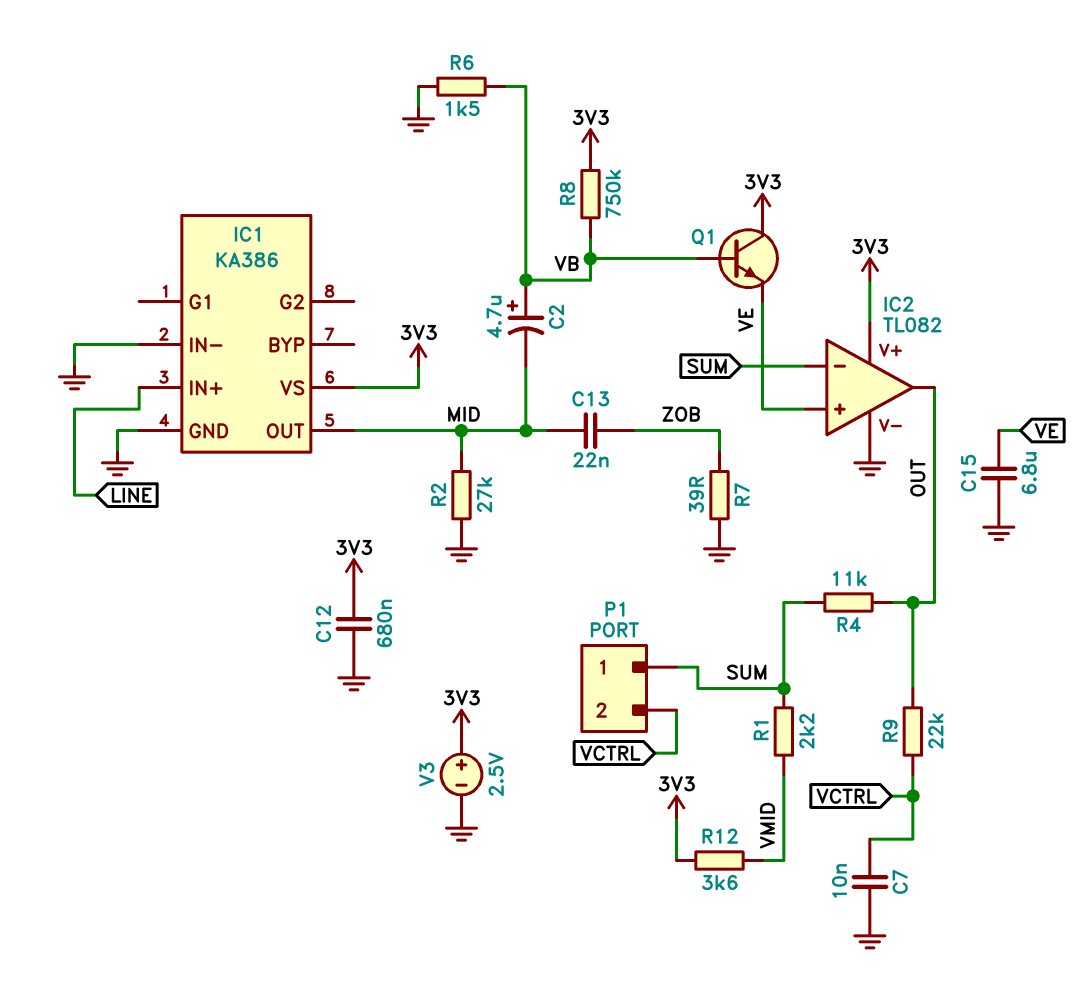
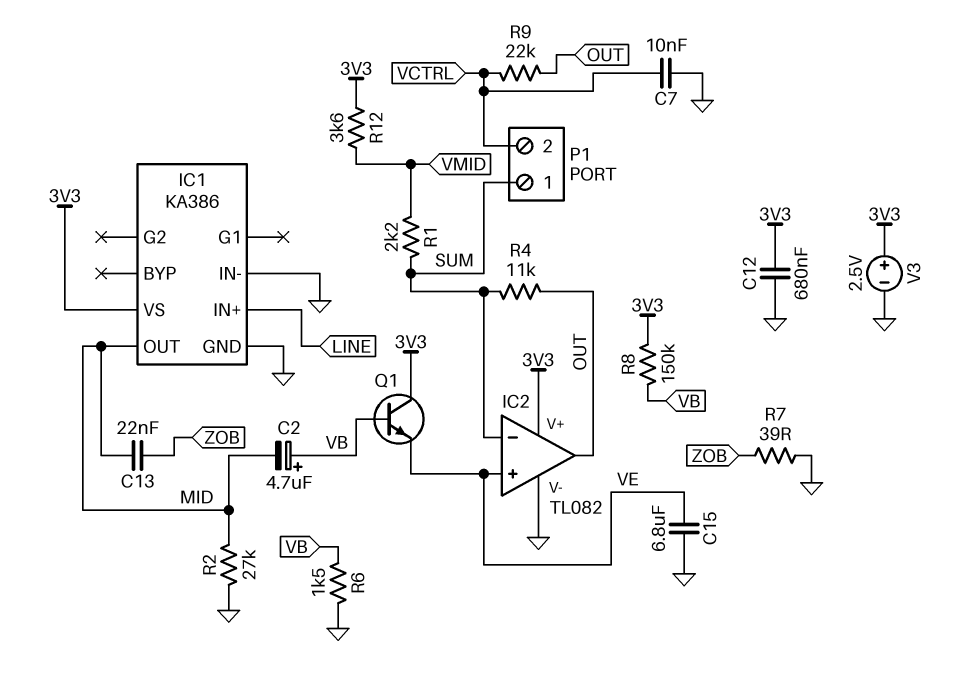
R8: 750k (3V3, VB) -> 150k (3V3, VB)

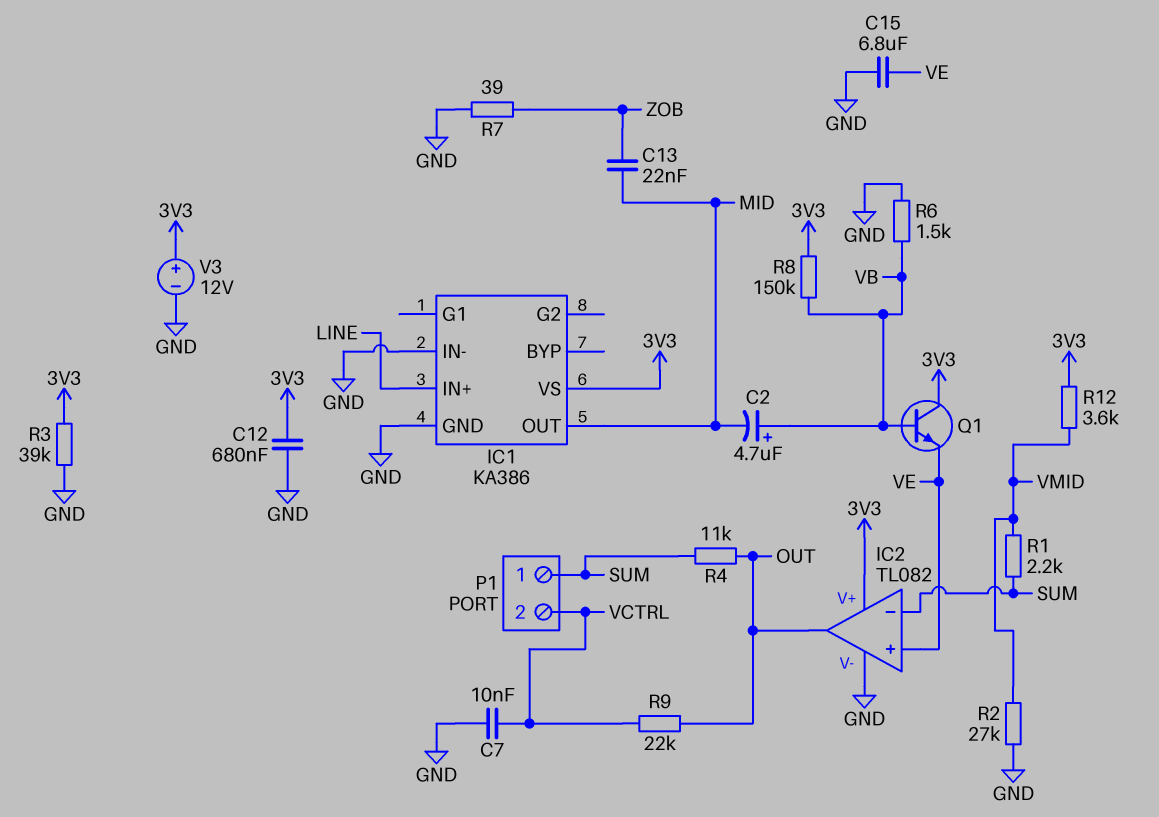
R2: 27k (GND, MID) -> 27k (GND, VMID)
R3: none -> 39k (3V3, GND)
V3: 2.5V (plus 3V3, minus GND) -> 12V (plus 3V3, minus GND)

